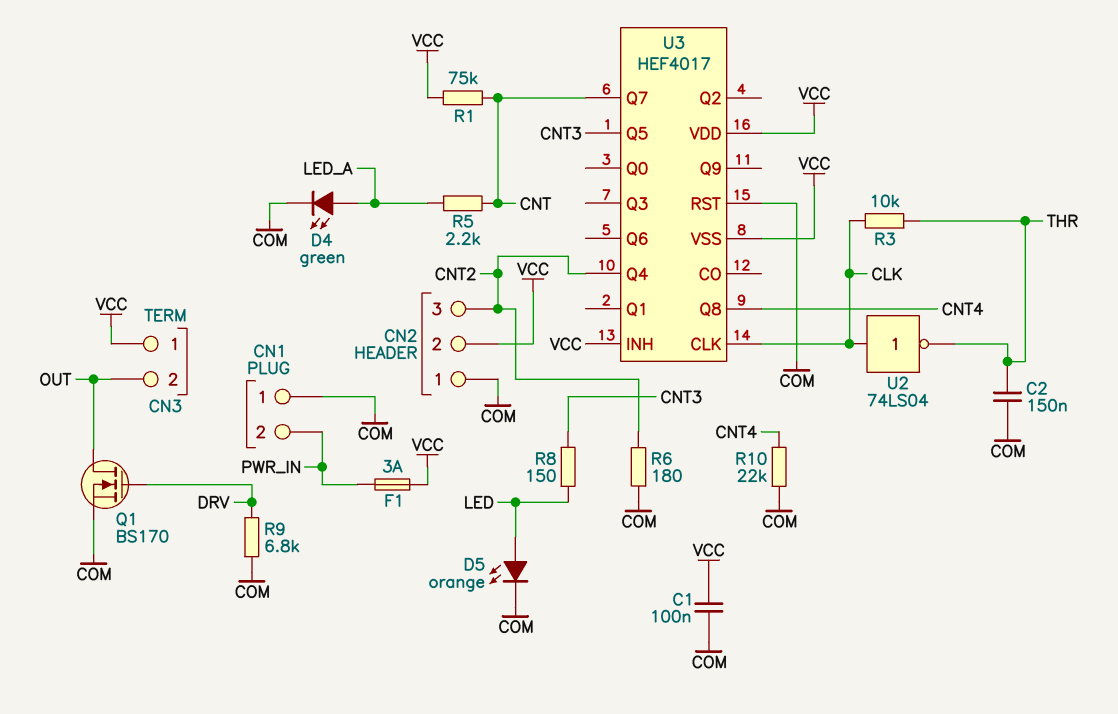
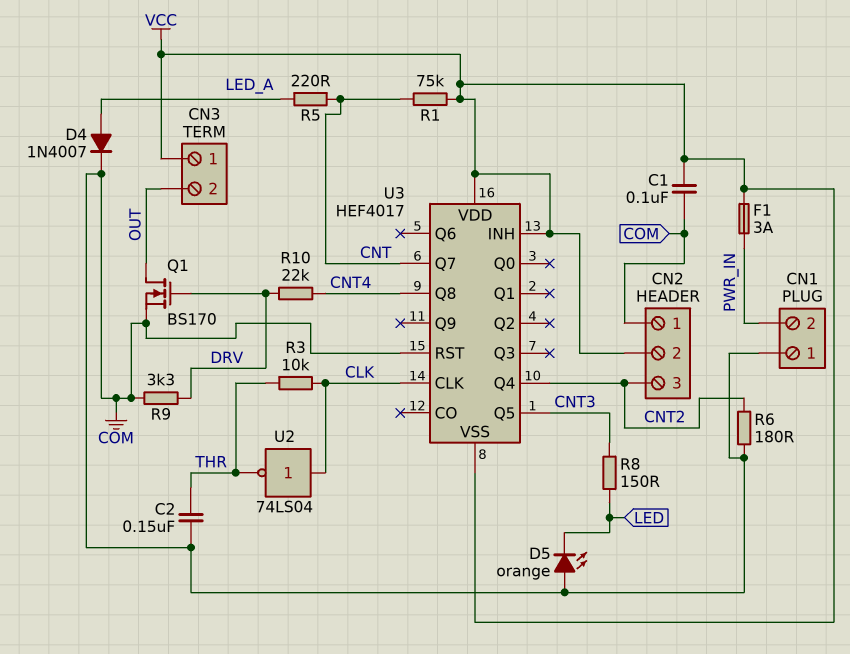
D4: LED green (A LED_A, K COM) -> diode 1N4007 (A LED_A, K COM)
D5: LED orange (A LED, K COM) -> LED orange (A COM, K LED)
R5: 2.2k (CNT, LED_A) -> 220 (CNT, LED_A)
R9: 6.8k (COM, DRV) -> 3.3k (COM, DRV)
R10: 22k (CNT4, COM) -> 22k (CNT4, DRV)

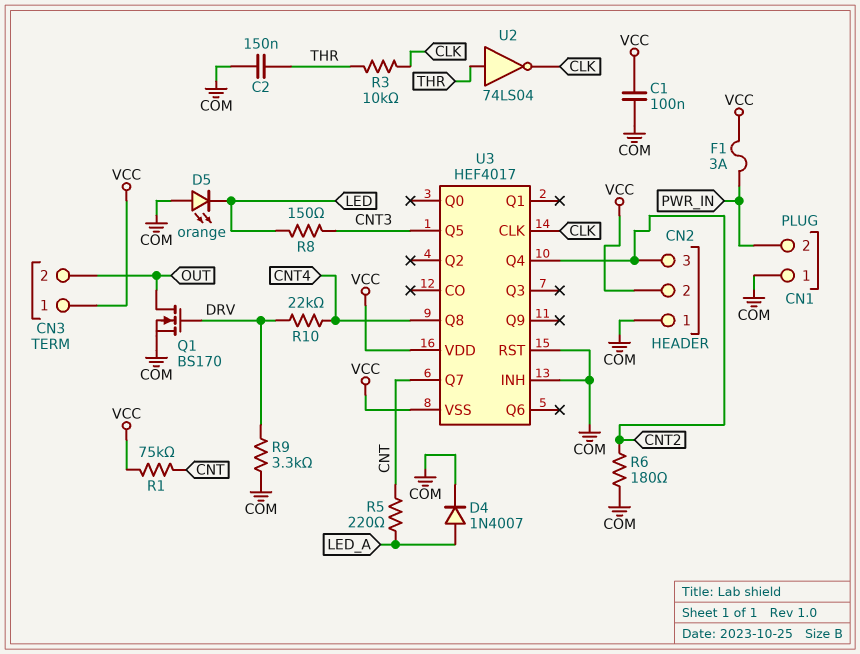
U2: NOT 74LS04 (in CLK, out THR) -> NOT 74LS04 (in THR, out CLK)
U3 pin INH: VCC -> COM

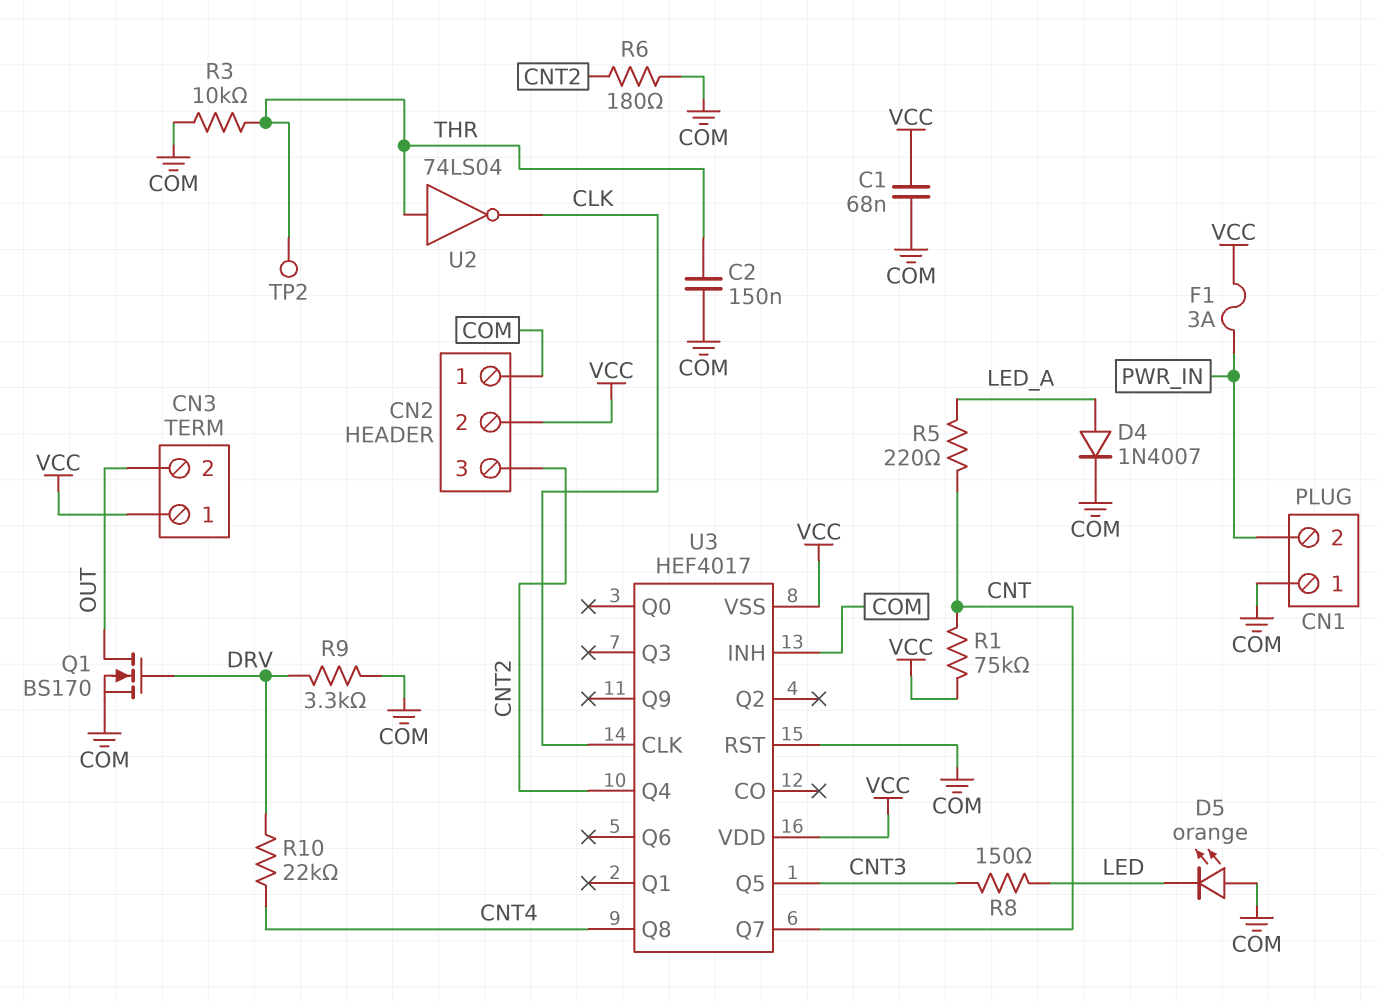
C1: 100nF (COM, VCC) -> 68nF (COM, VCC)
R3: 10k (CLK, THR) -> 10k (COM, THR)
TP2: none -> test point (THR)

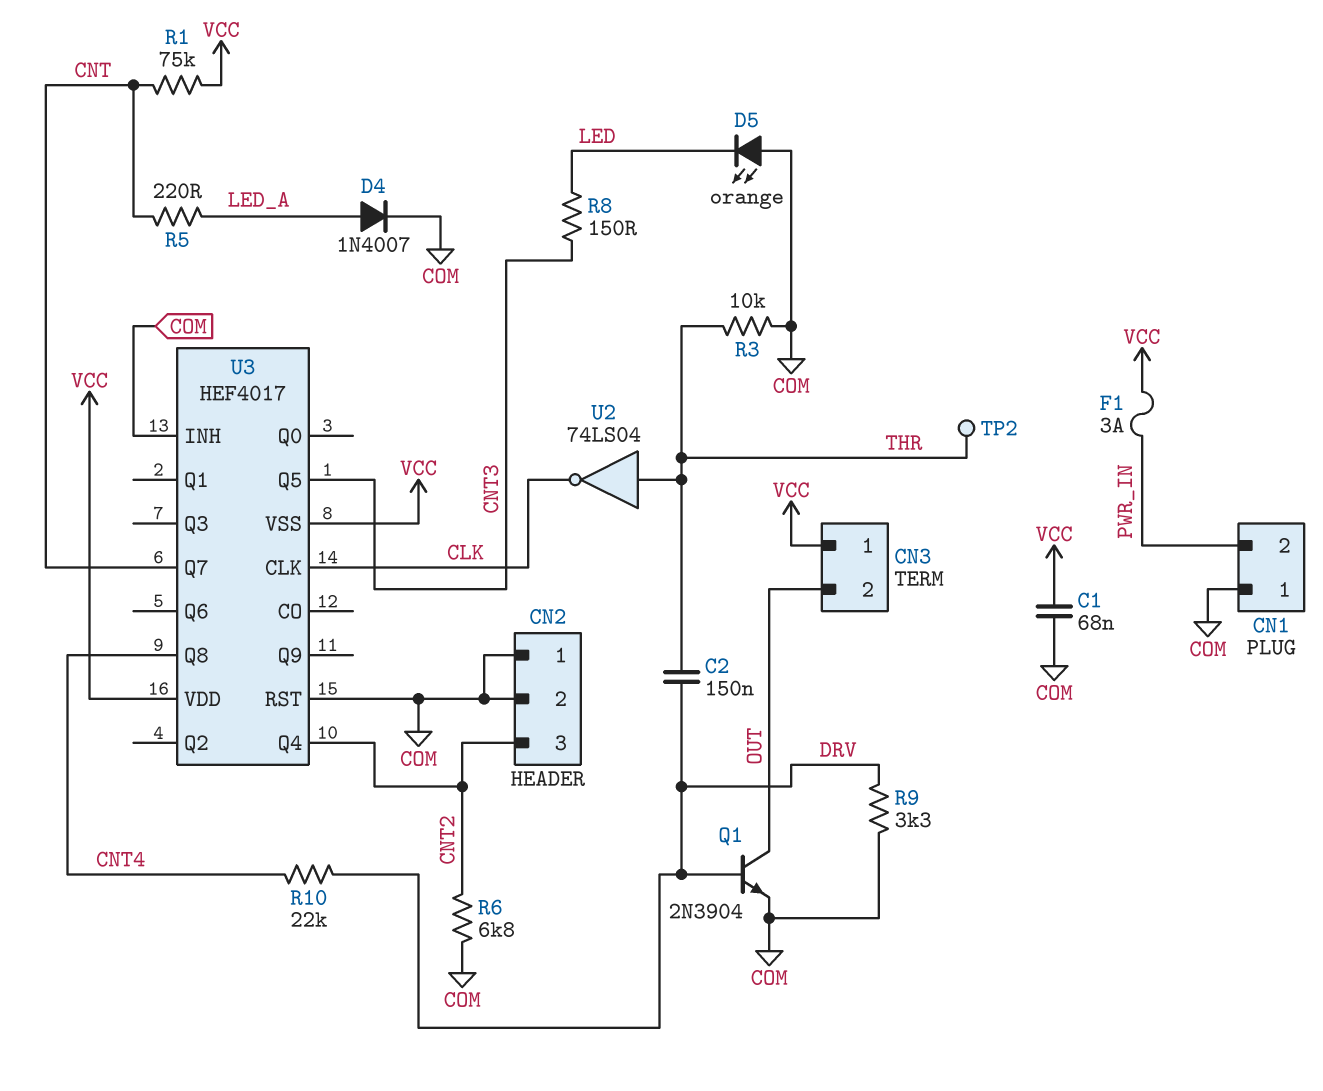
C2: 150nF (COM, THR) -> 150nF (DRV, THR)
CN2 pin 2: VCC -> COM
Q1: NMOS BS170 (G DRV, D OUT, S COM) -> NPN 2N3904 (B DRV, C OUT, E COM)
R6: 180 (CNT2, COM) -> 6.8k (CNT2, COM)

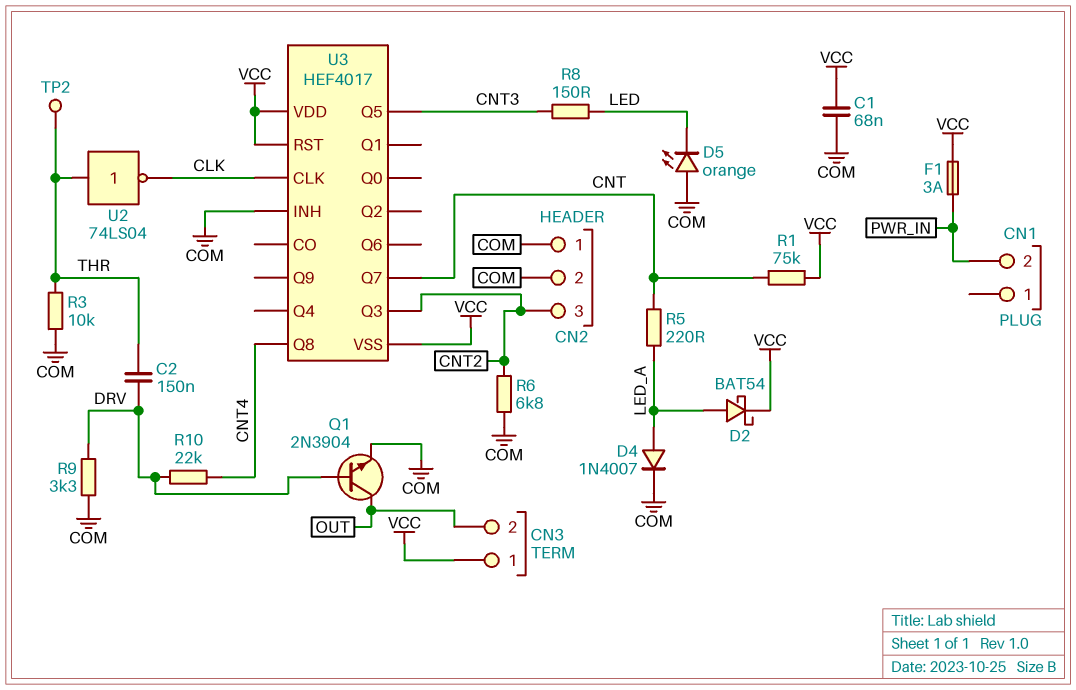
CN1 pin 1: COM -> none
D2: none -> schottky BAT54 (A LED_A, K VCC)
U3 pin Q3: none -> CNT2
U3 pin Q4: CNT2 -> none
U3 pin RST: COM -> VCC

